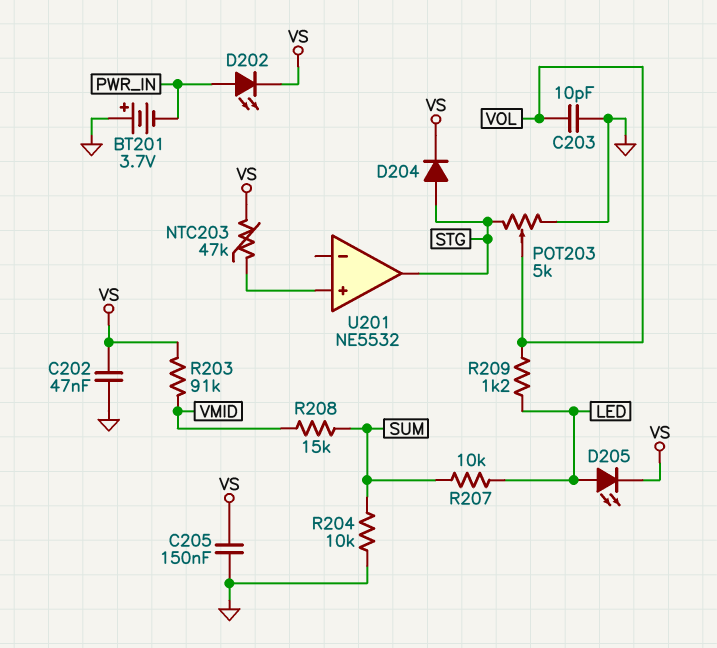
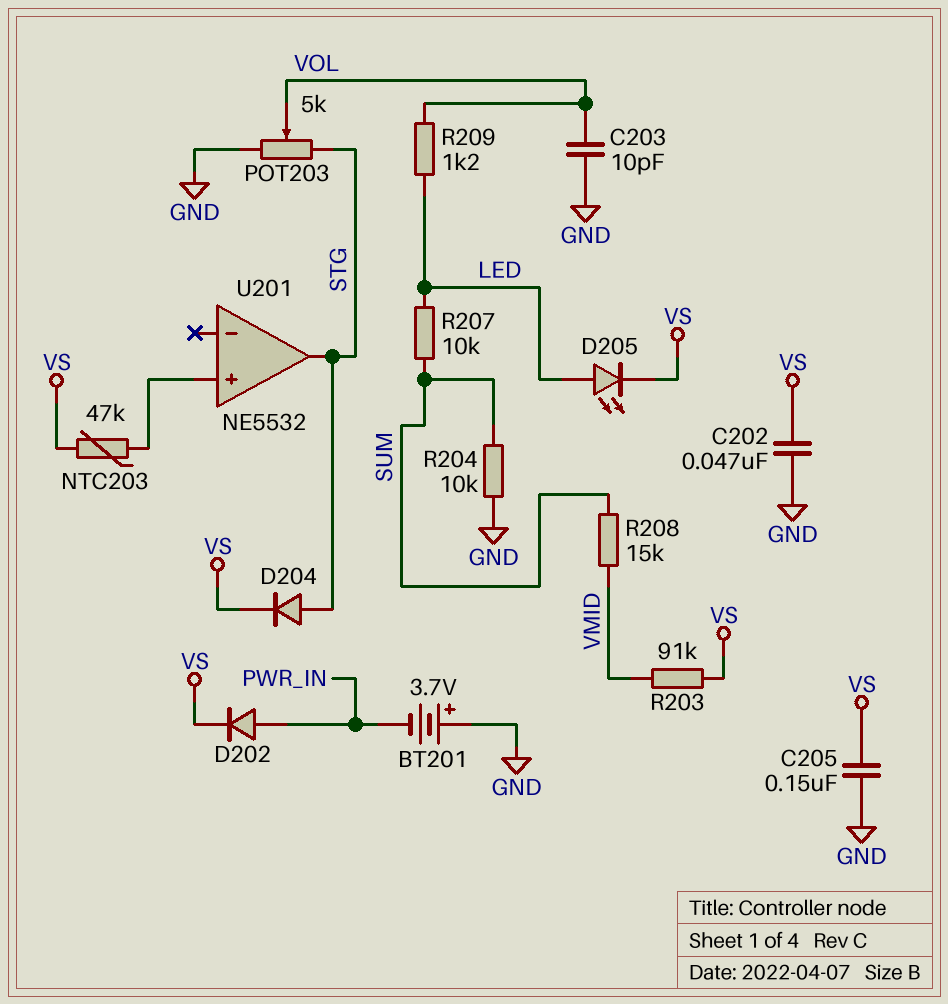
D202: LED (A PWR_IN, K VS) -> diode (A PWR_IN, K VS)

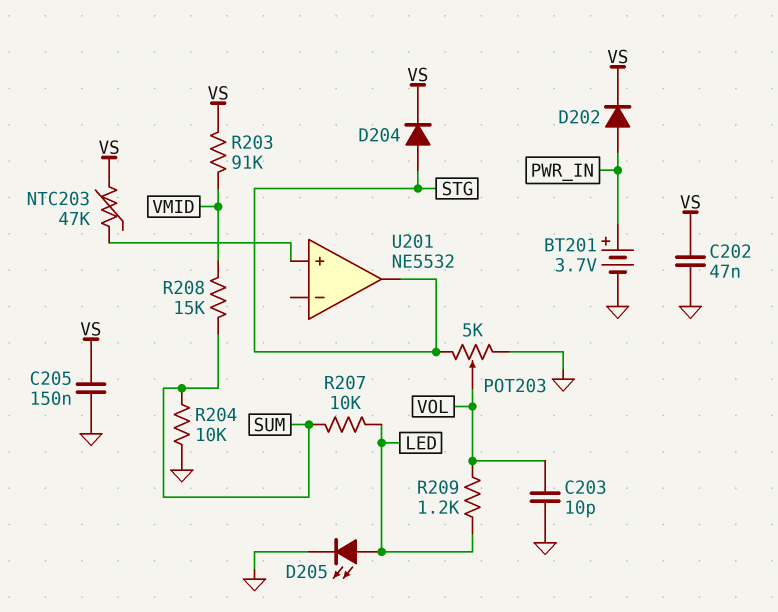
BT201: 3.7V (plus GND, minus PWR_IN) -> 3.7V (plus PWR_IN, minus GND)
D205: LED (A LED, K VS) -> LED (A LED, K GND)

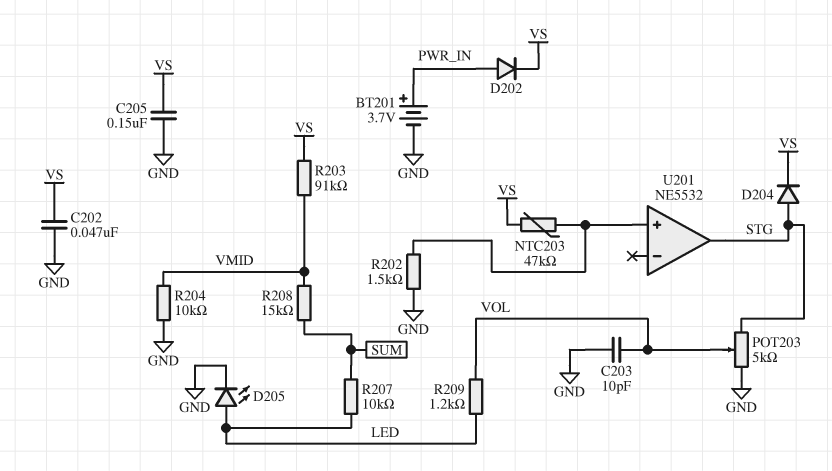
R202: none -> 1.5k (GND, U201/in+)
R204: 10k (GND, SUM) -> 10k (GND, VMID)

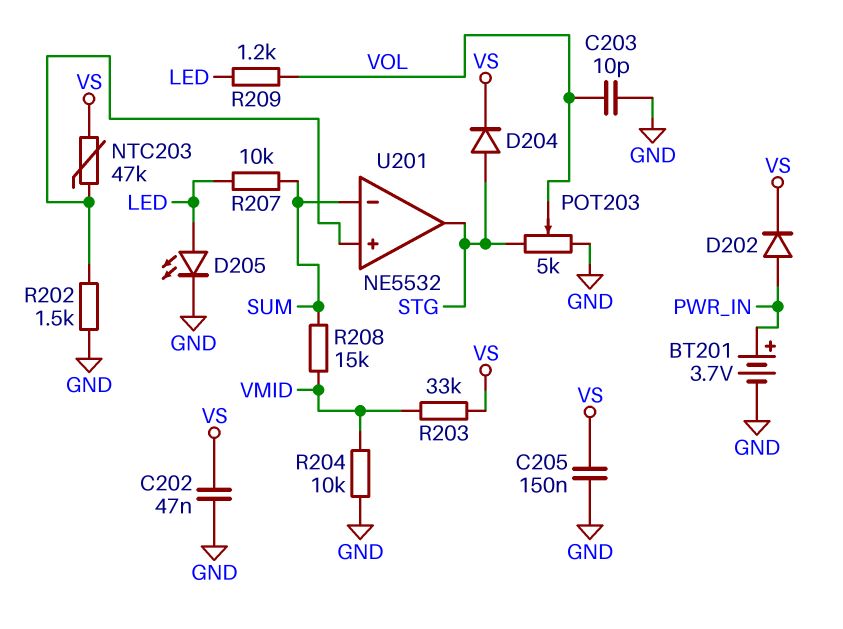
R203: 91k (VMID, VS) -> 33k (VMID, VS)
U201 pin in-: none -> SUM

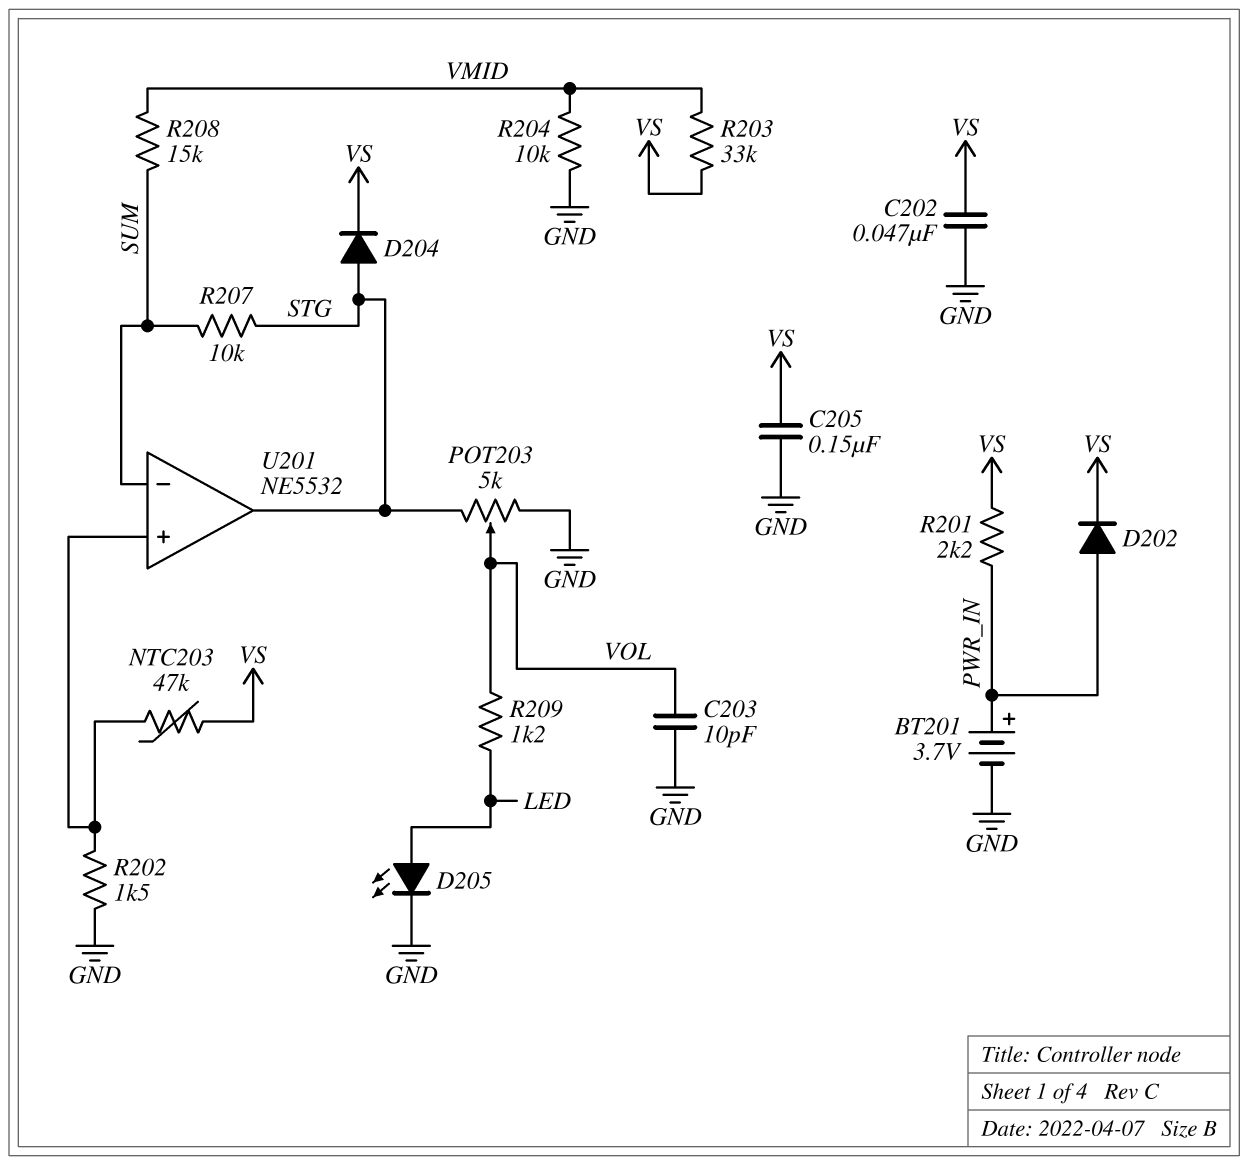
R201: none -> 2.2k (PWR_IN, VS)
R207: 10k (LED, SUM) -> 10k (STG, SUM)

